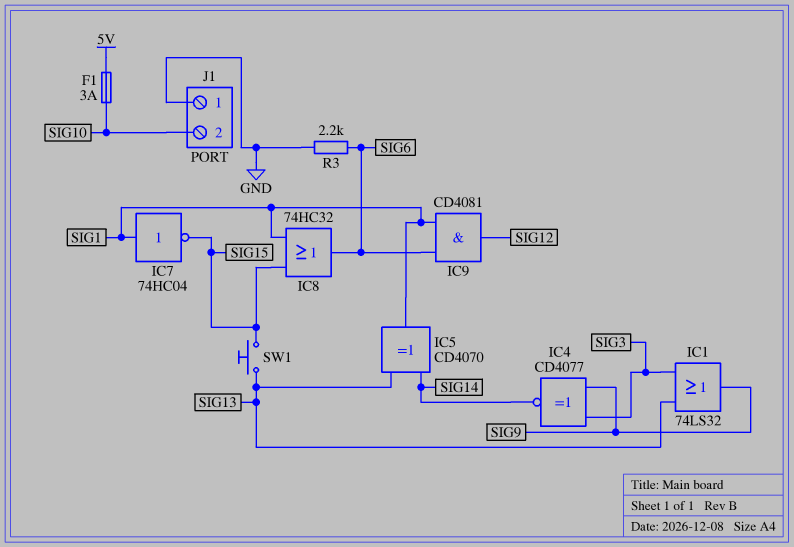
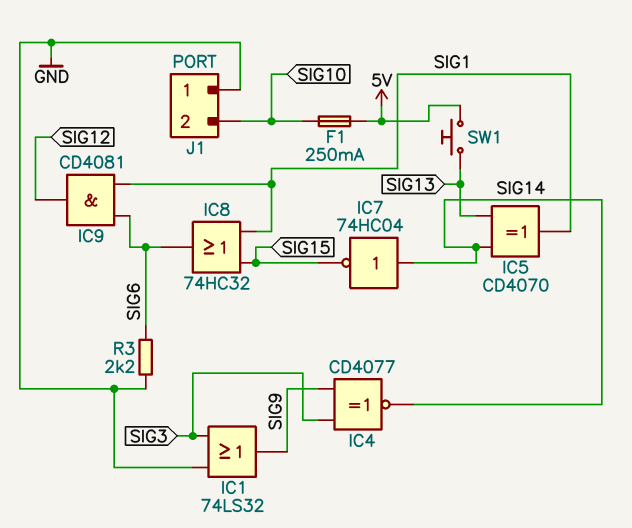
F1: 3A (5V, SIG10) -> 250mA (5V, SIG10)
IC1: OR 74LS32 (in SIG3, in SIG13, out SIG9) -> OR 74LS32 (in GND, in SIG3, out SIG9)
IC7: NOT 74HC04 (in SIG1, out SIG15) -> NOT 74HC04 (in SIG14, out SIG15)
SW1: button (SIG13, SIG15) -> button (5V, SIG13)

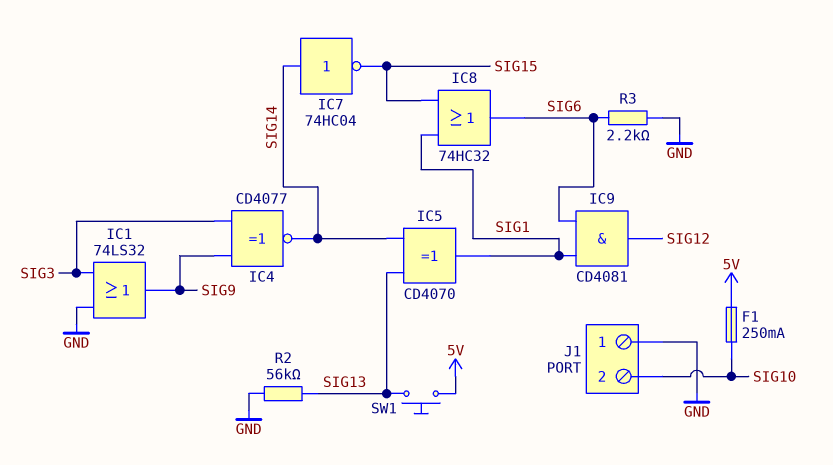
R2: none -> 56k (GND, SIG13)

